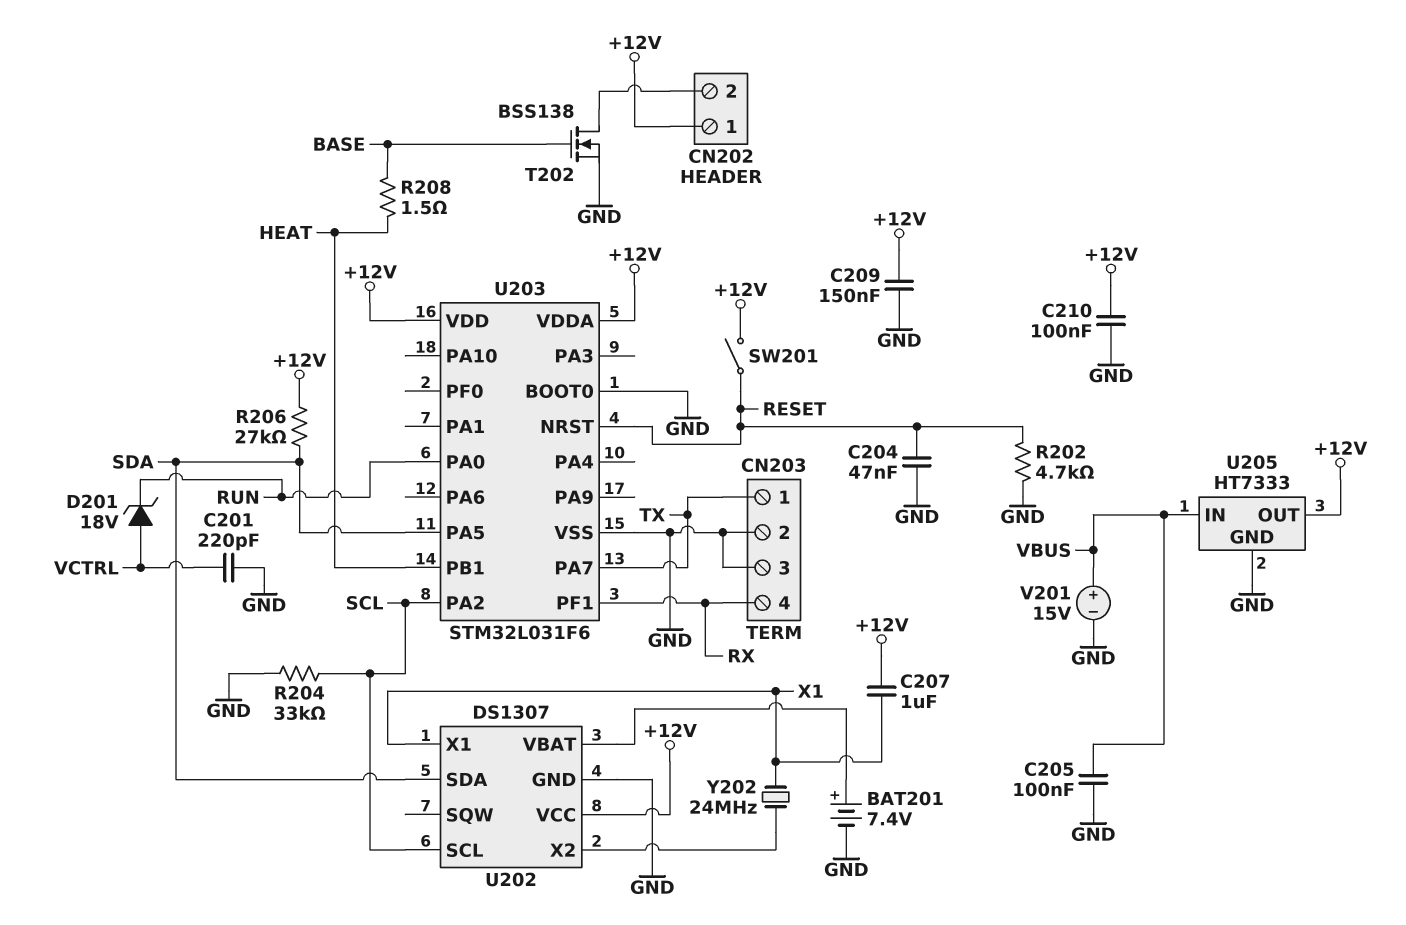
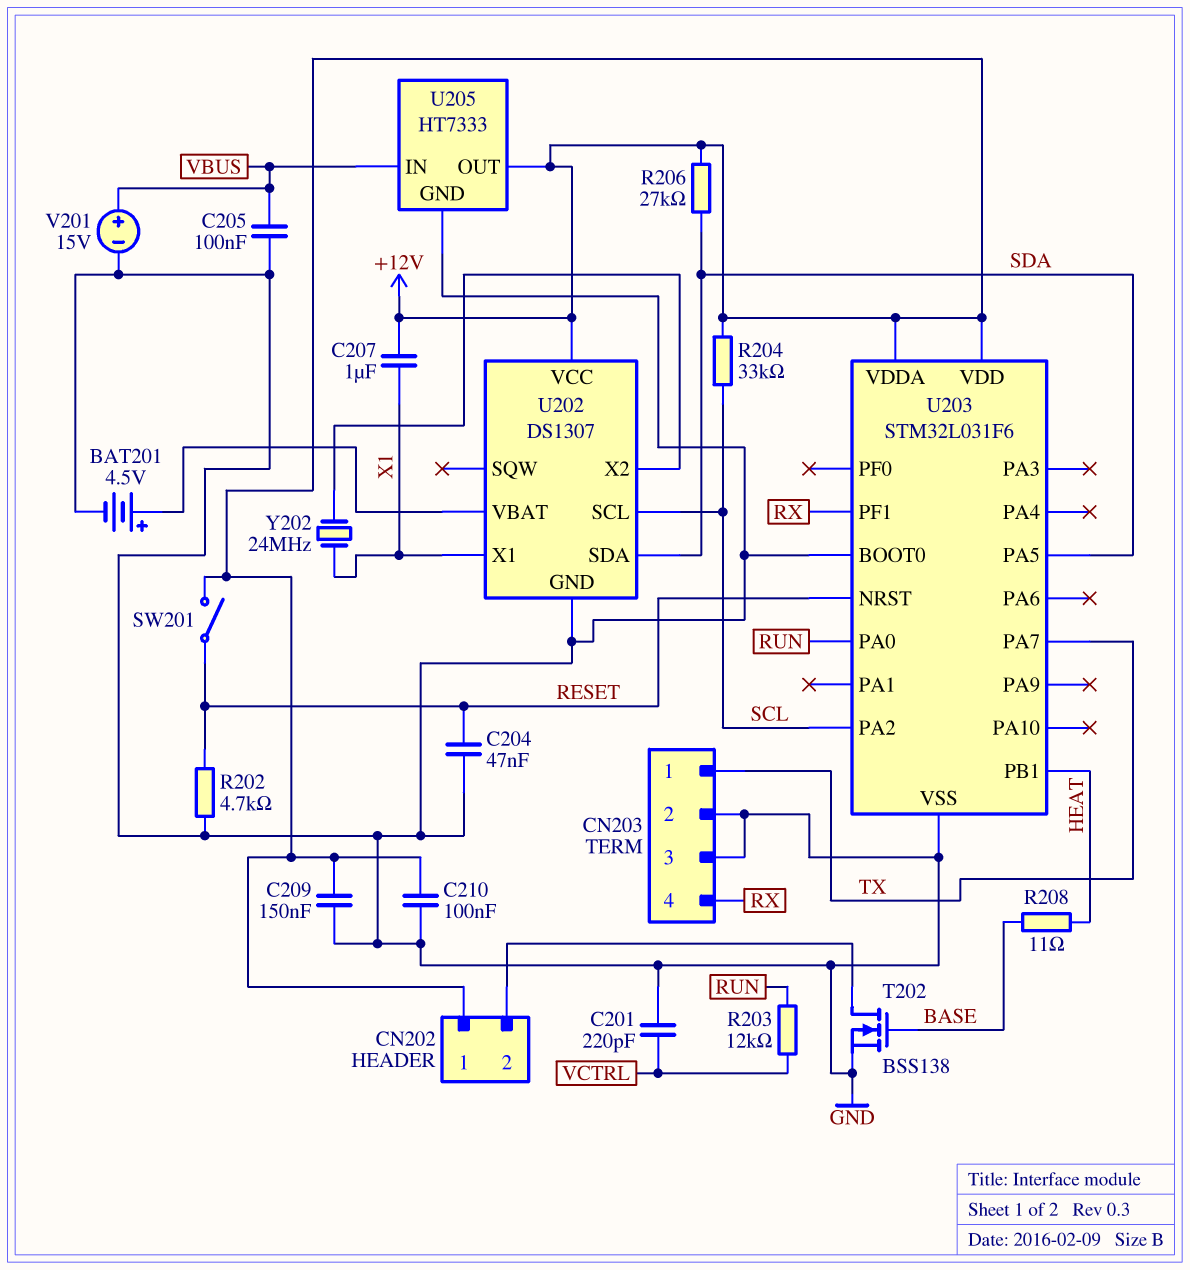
BAT201: 7.4V (plus U202/VBAT, minus GND) -> 4.5V (plus U202/VBAT, minus GND)
D201: zener 18V (A VCTRL, K RUN) -> none
R203: none -> 12k (RUN, VCTRL)
R204: 33k (GND, SCL) -> 33k (+12V, SCL)
R208: 1.5 (BASE, HEAT) -> 11 (BASE, HEAT)

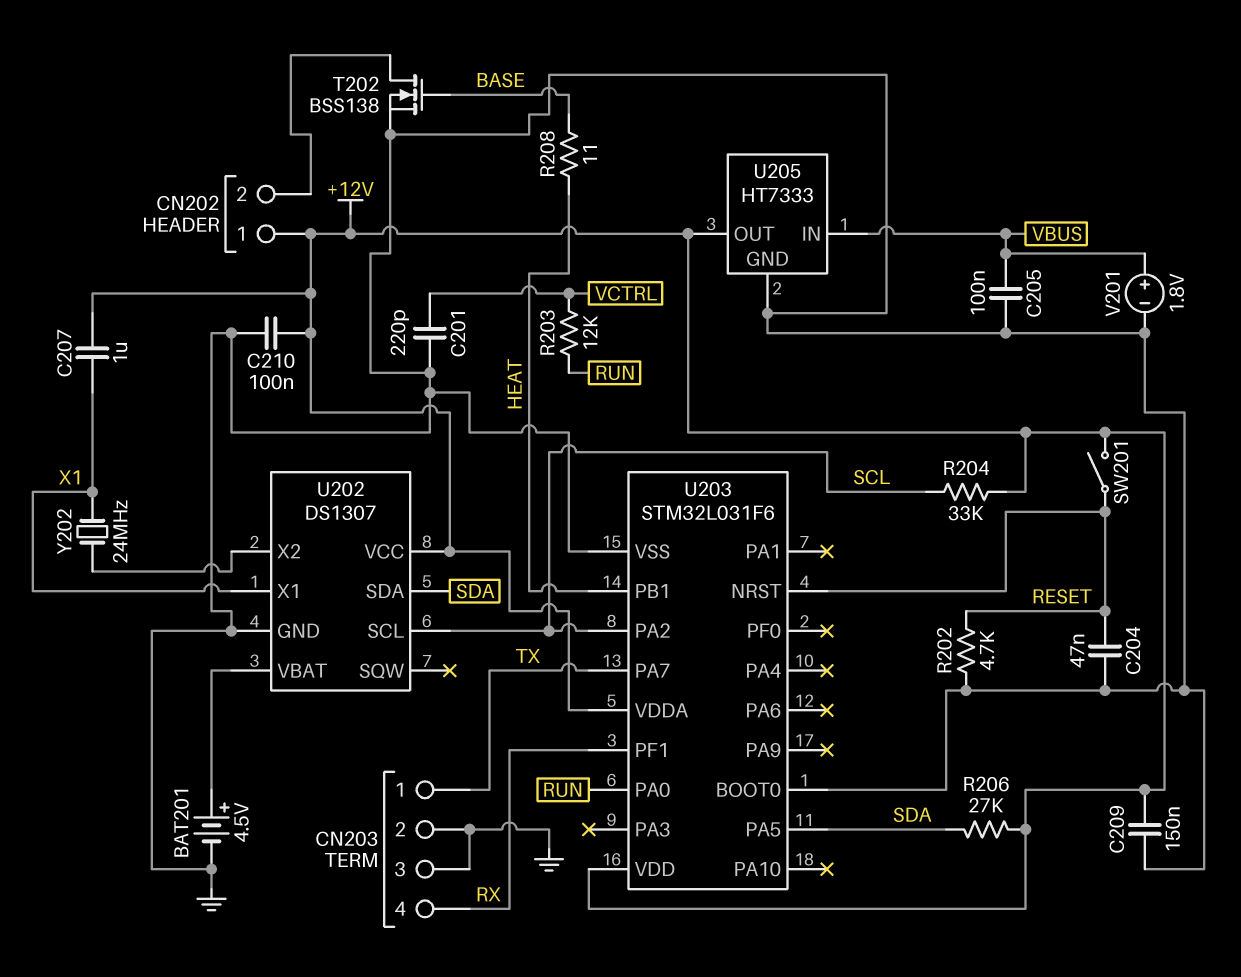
V201: 15V (plus VBUS, minus GND) -> 1.8V (plus VBUS, minus GND)

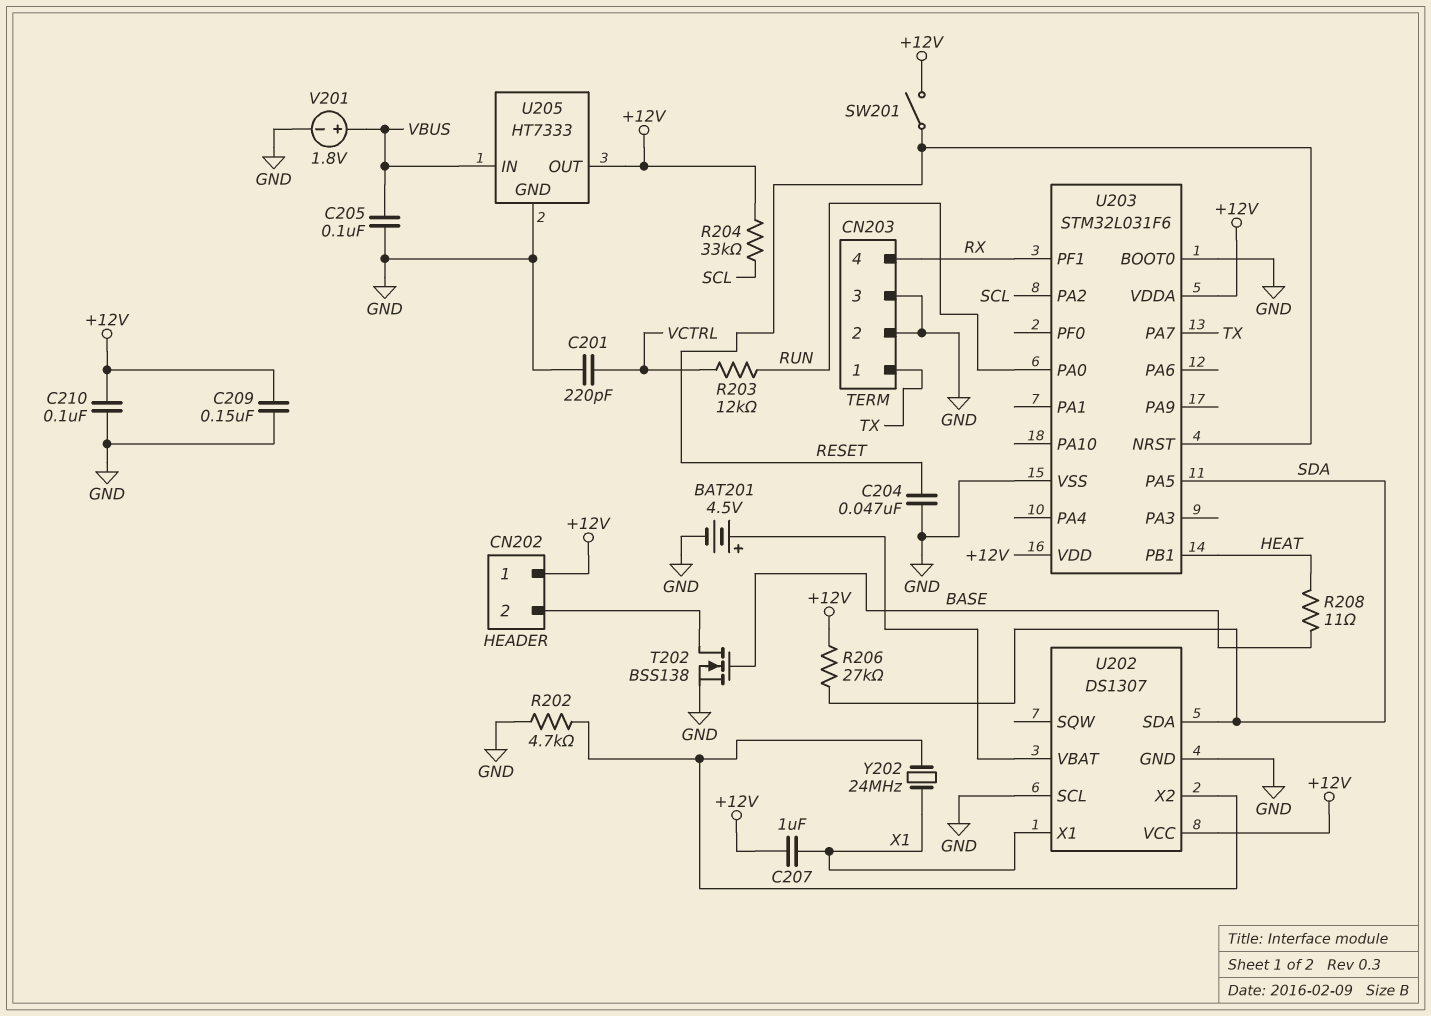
R202: 4.7k (GND, RESET) -> 4.7k (GND, U202/X2)
U202 pin SCL: SCL -> GND

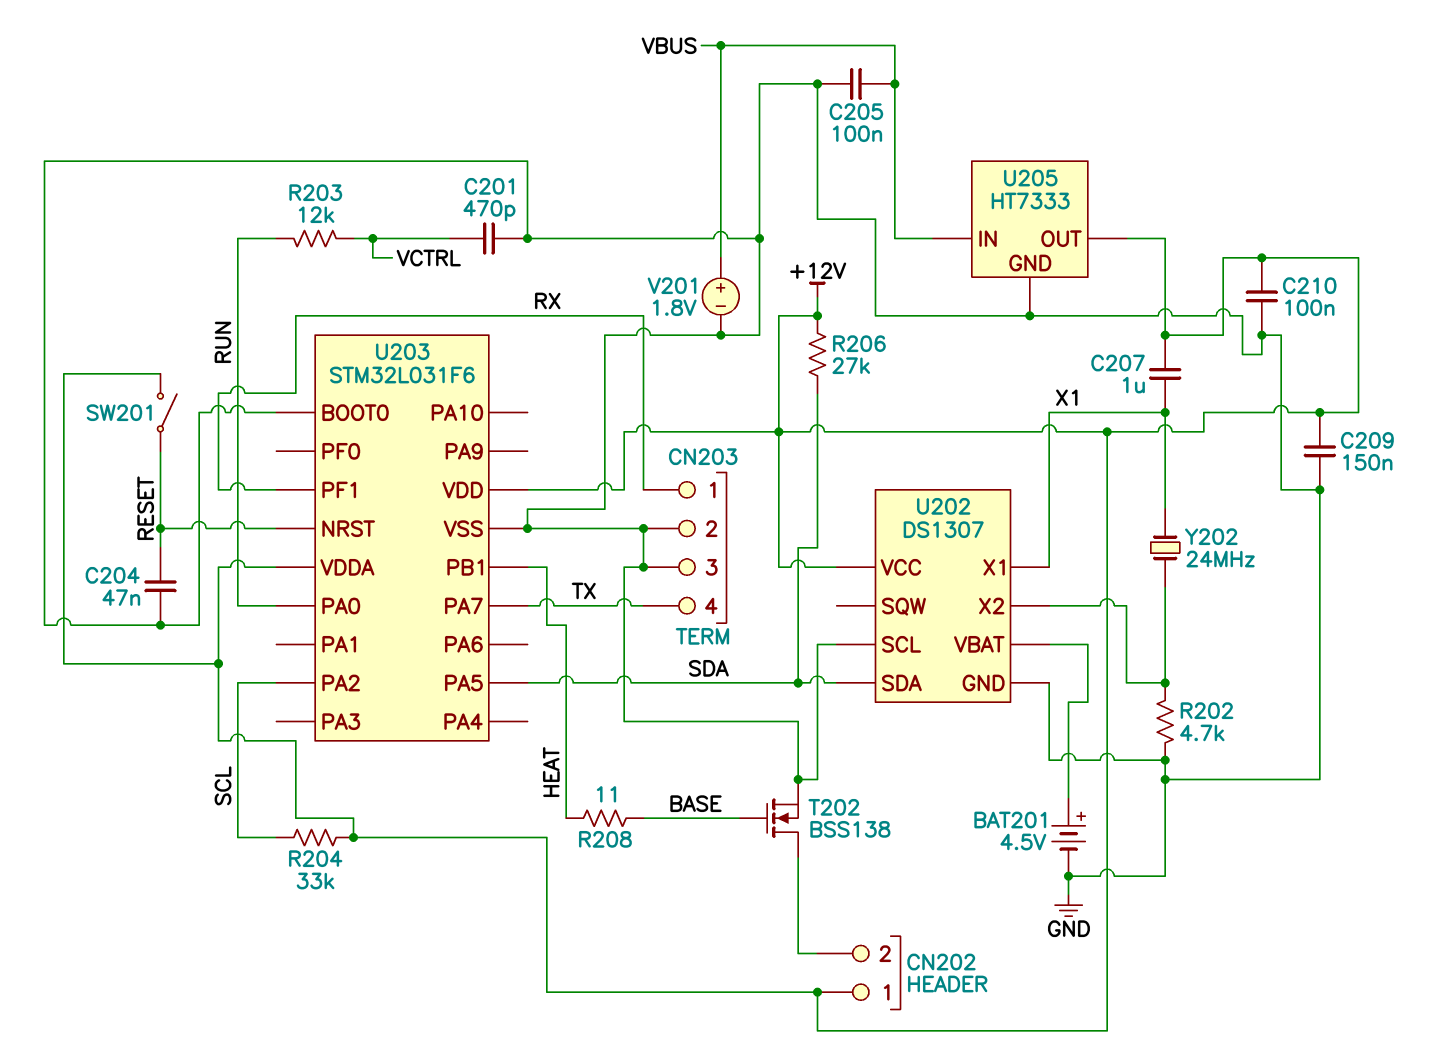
C201: 220pF (GND, VCTRL) -> 470pF (GND, VCTRL)
CN203 pin 1: TX -> RX
CN203 pin 4: RX -> TX

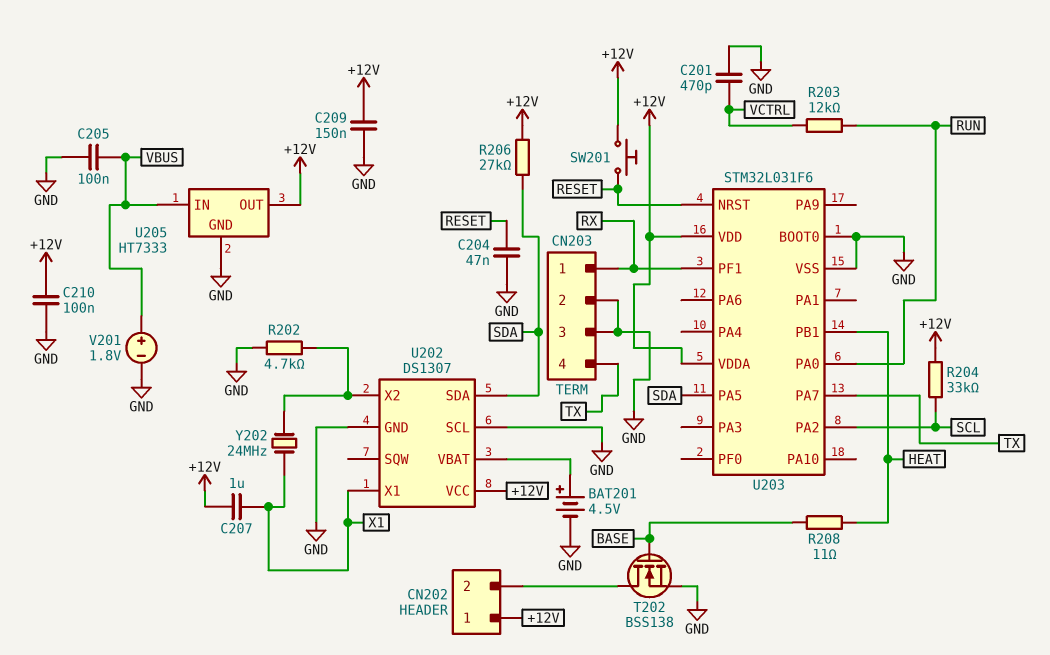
SW201: switch (+12V, RESET) -> button (+12V, RESET)

